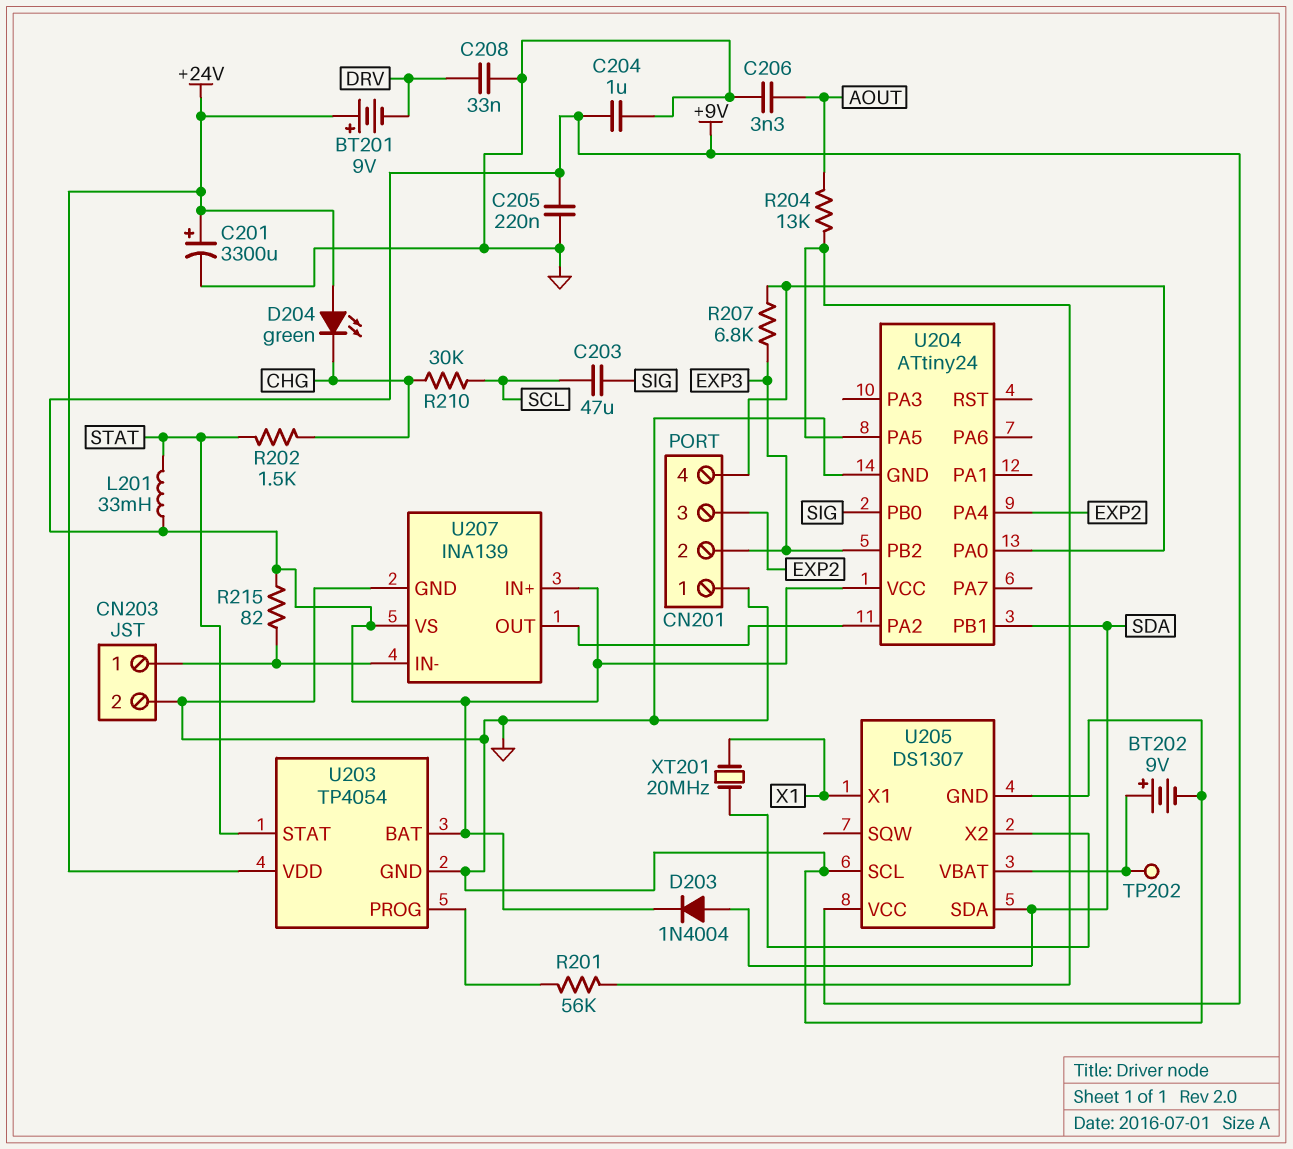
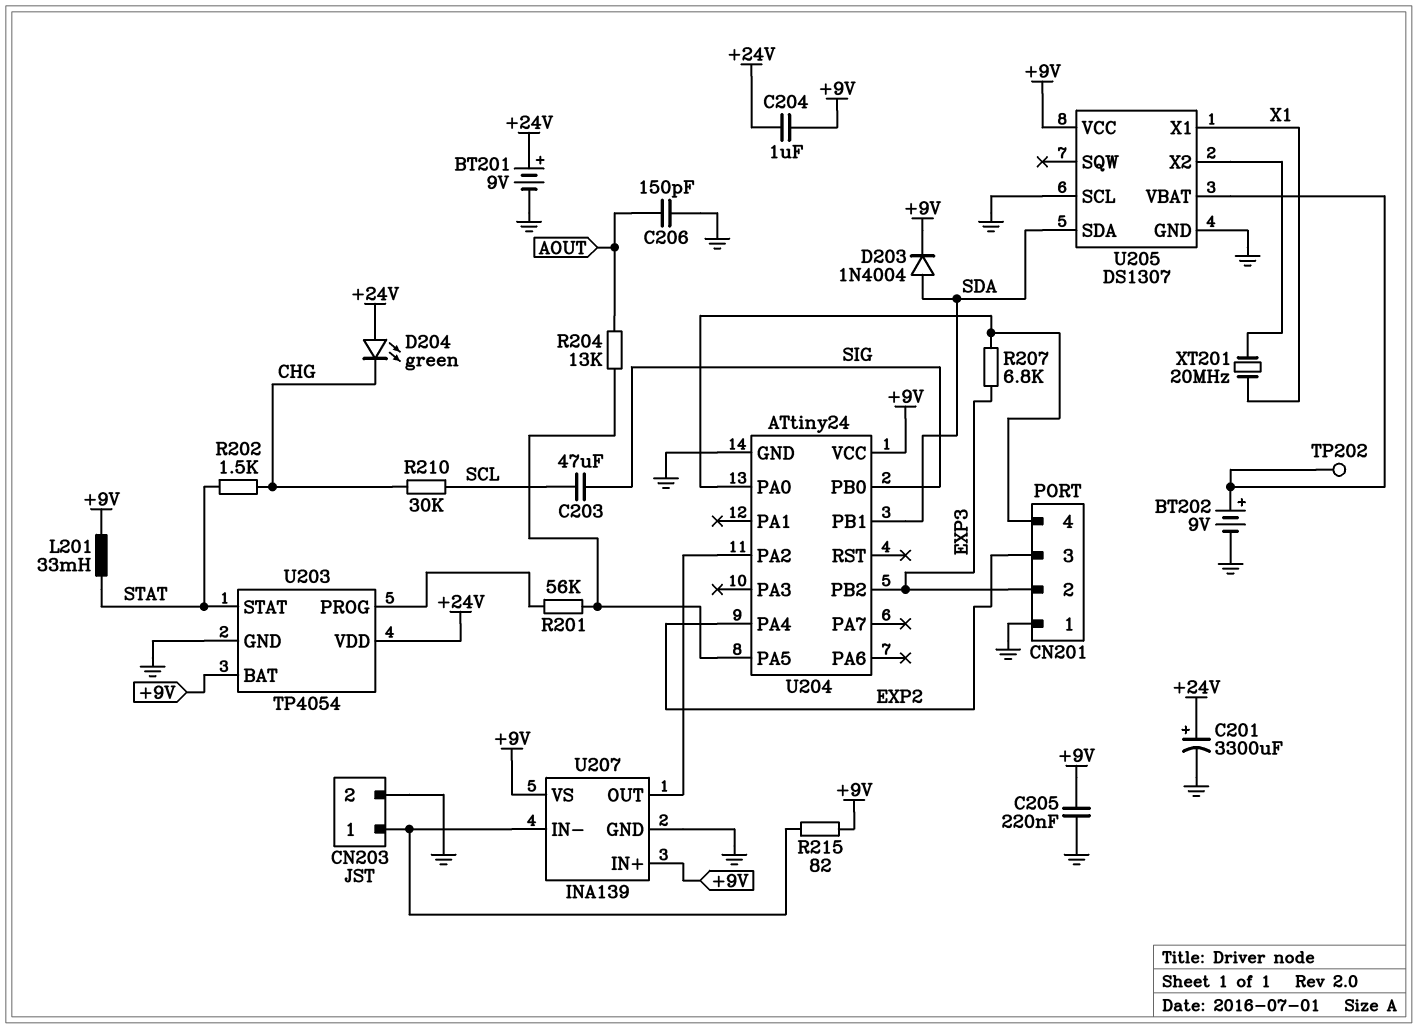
BT201: 9V (plus +24V, minus DRV) -> 9V (plus +24V, minus GND)
C204: 1uF (+9V, GND) -> 1uF (+9V, +24V)
C206: 3.3nF (AOUT, GND) -> 150pF (AOUT, GND)
C208: 33nF (DRV, GND) -> none

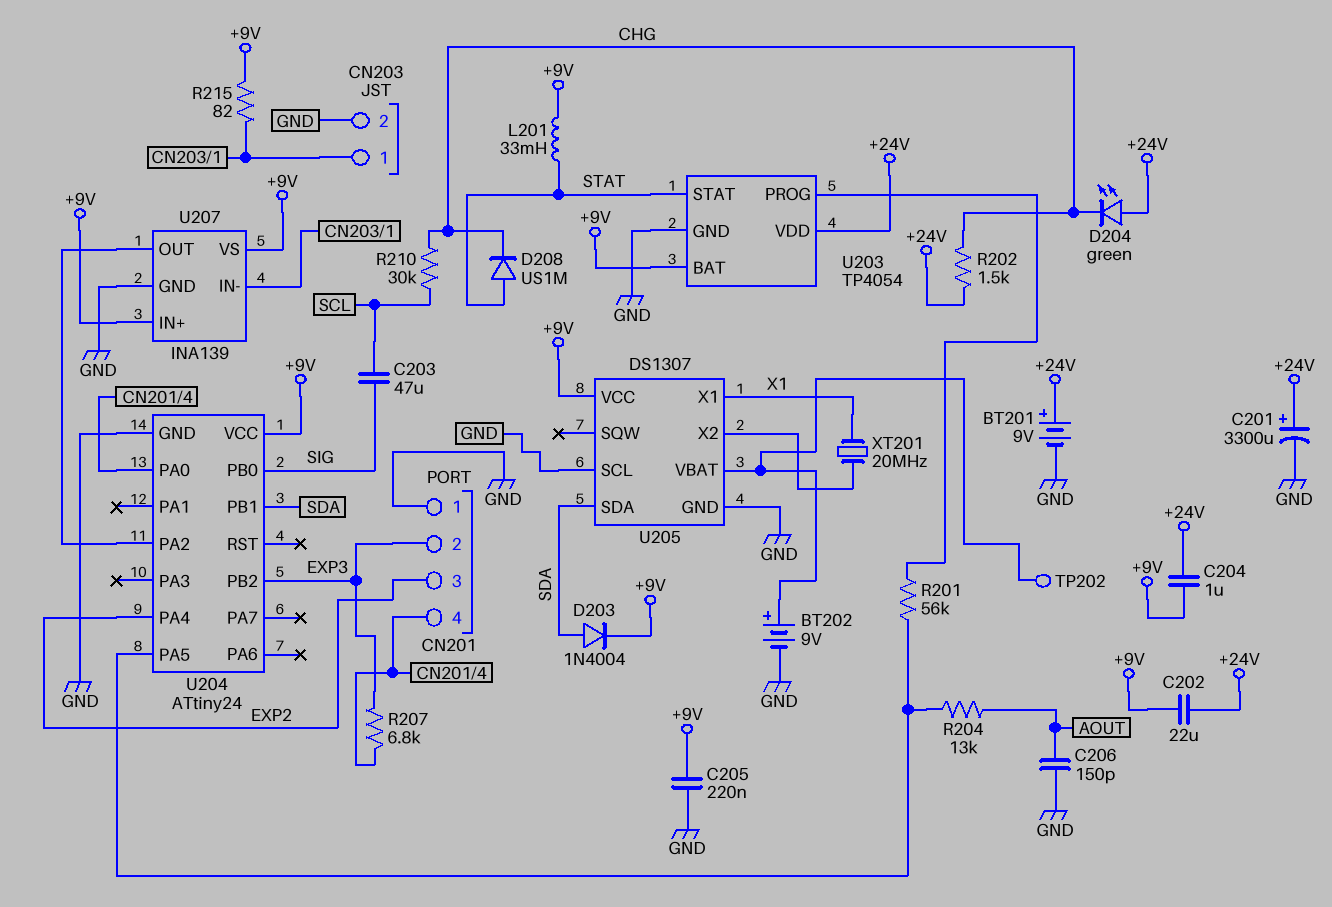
C202: none -> 22uF (+9V, +24V)
D208: none -> diode US1M (A STAT, K CHG)
R202: 1.5k (CHG, STAT) -> 1.5k (+24V, CHG)

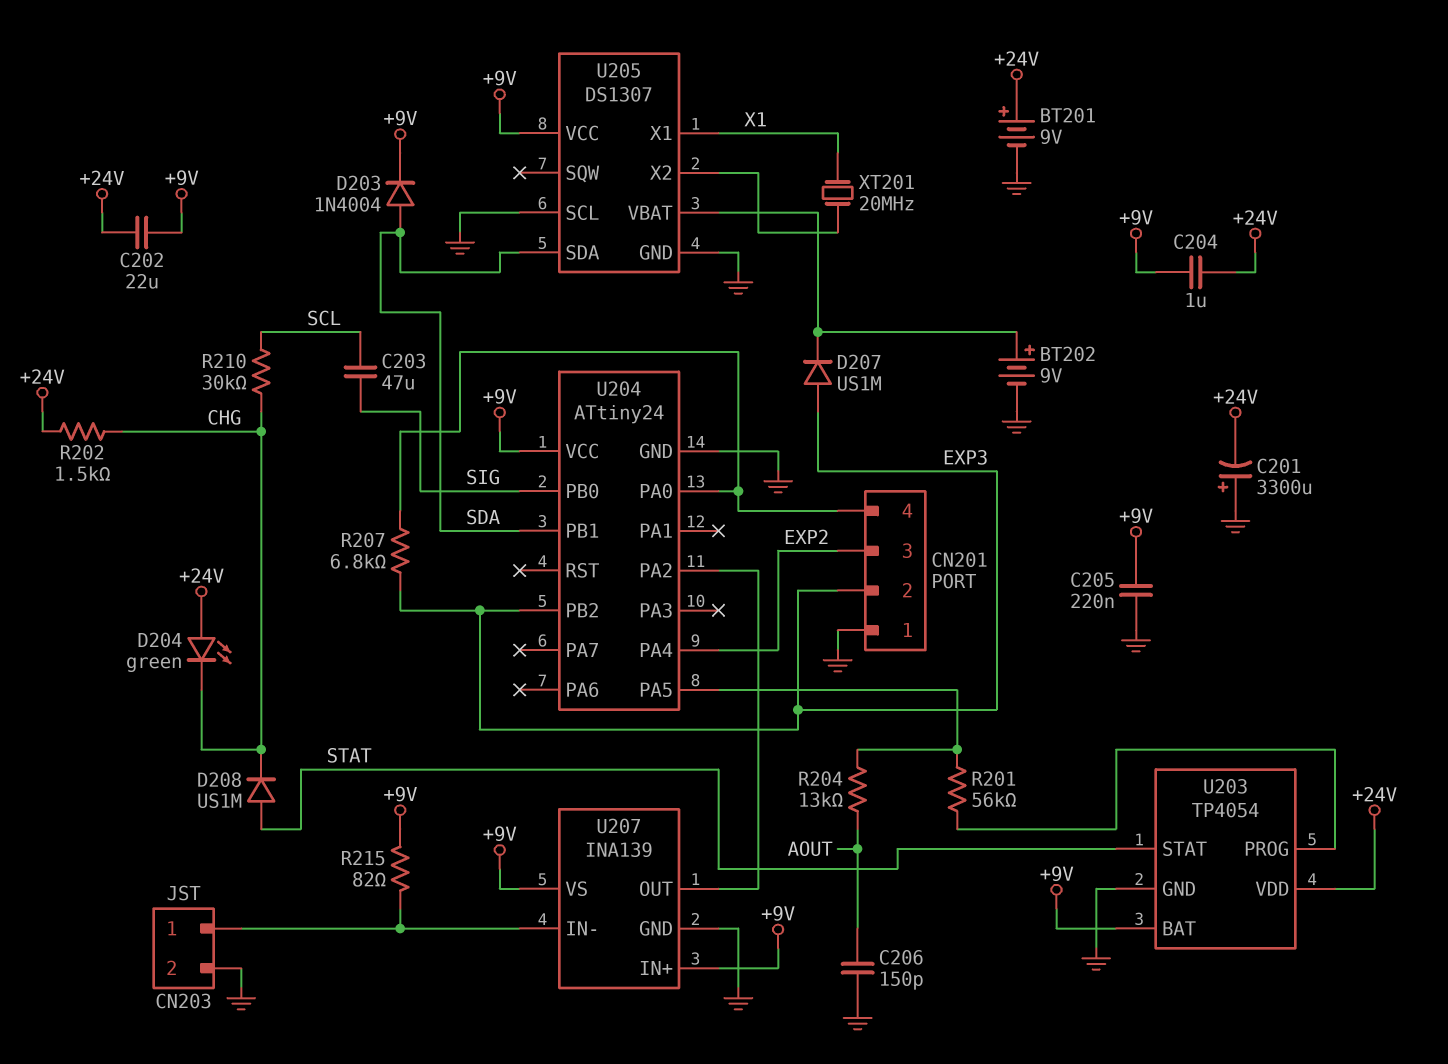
C201: 3300uF (plus +24V, minus GND) -> 3300uF (plus GND, minus +24V)
D207: none -> diode US1M (A EXP3, K U205/VBAT)
L201: 33mH (+9V, STAT) -> none
TP202: test point (U205/VBAT) -> none

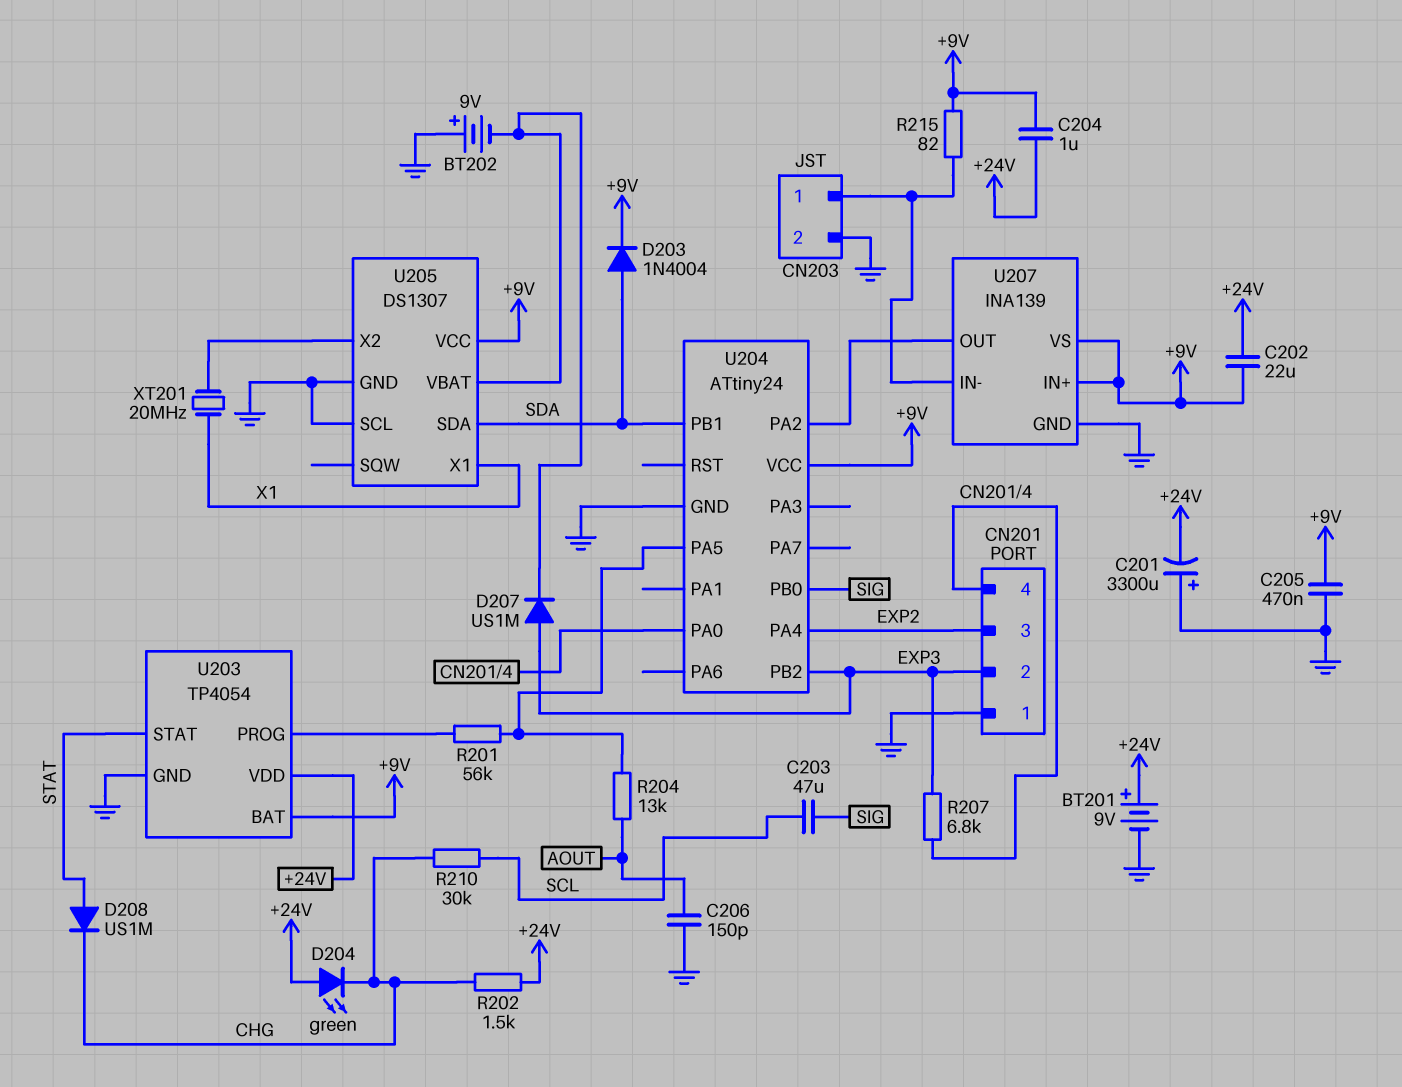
BT202: 9V (plus U205/VBAT, minus GND) -> 9V (plus GND, minus U205/VBAT)
C205: 220nF (+9V, GND) -> 470nF (+9V, GND)

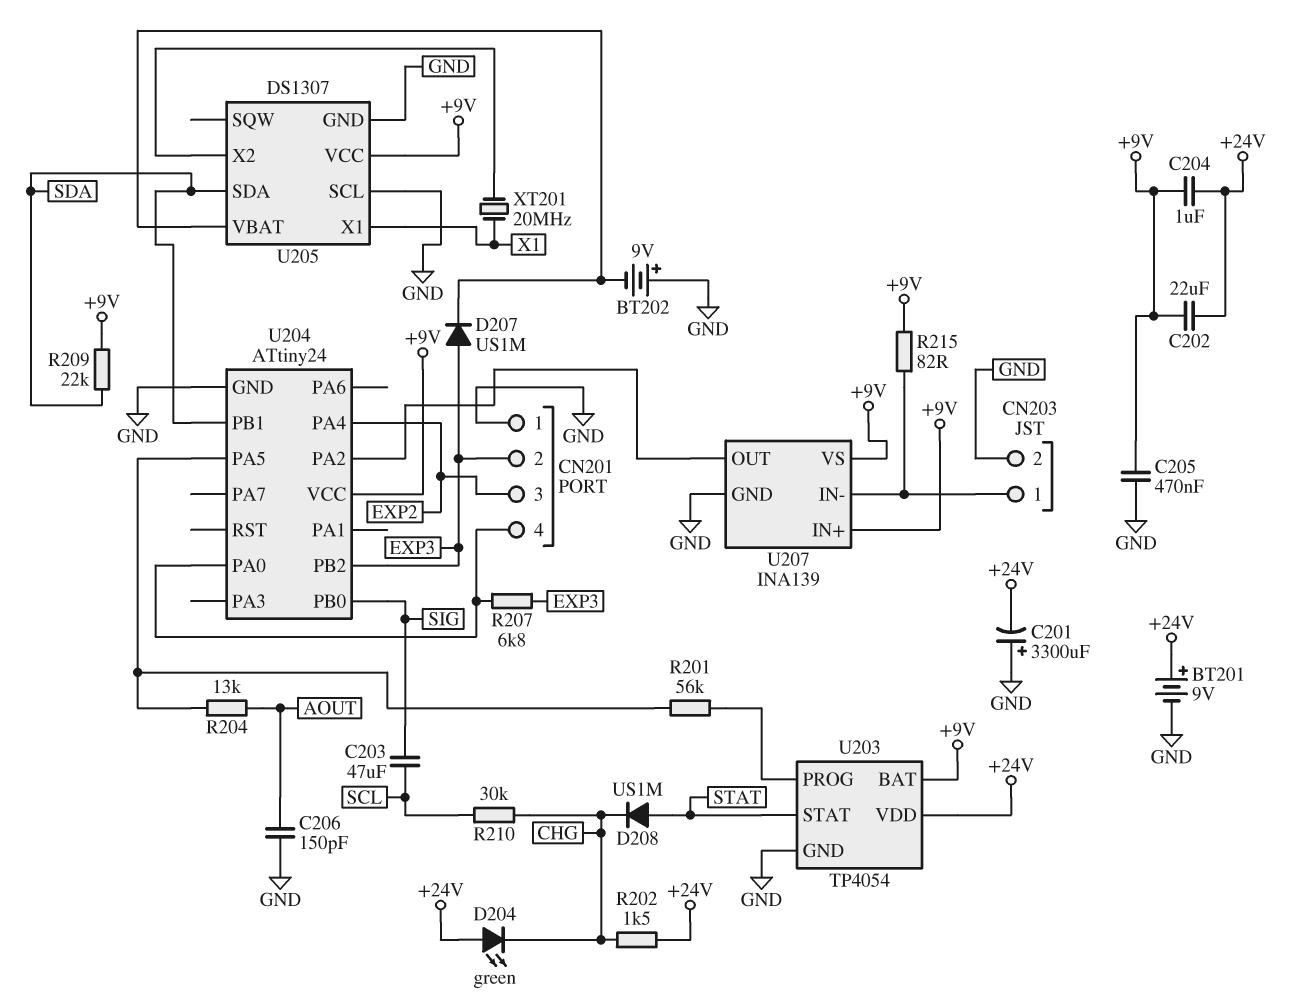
D203: diode 1N4004 (A SDA, K +9V) -> none
R209: none -> 22k (+9V, SDA)

